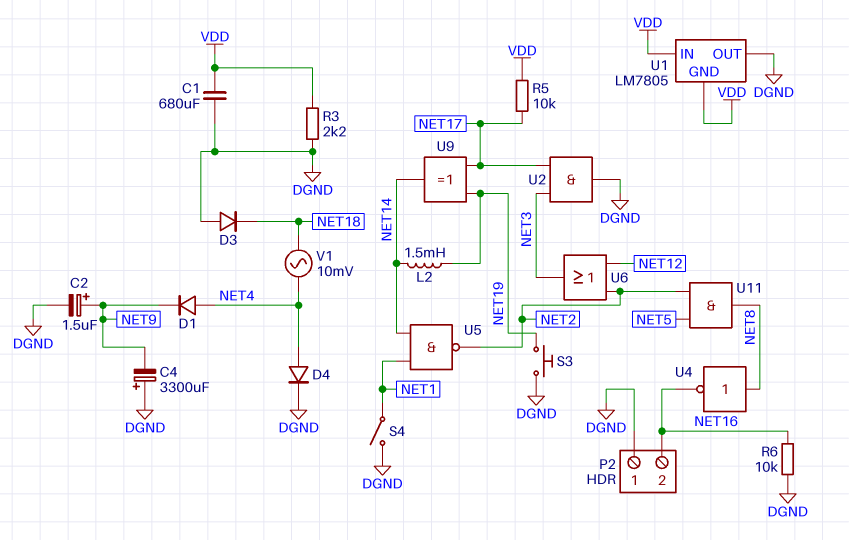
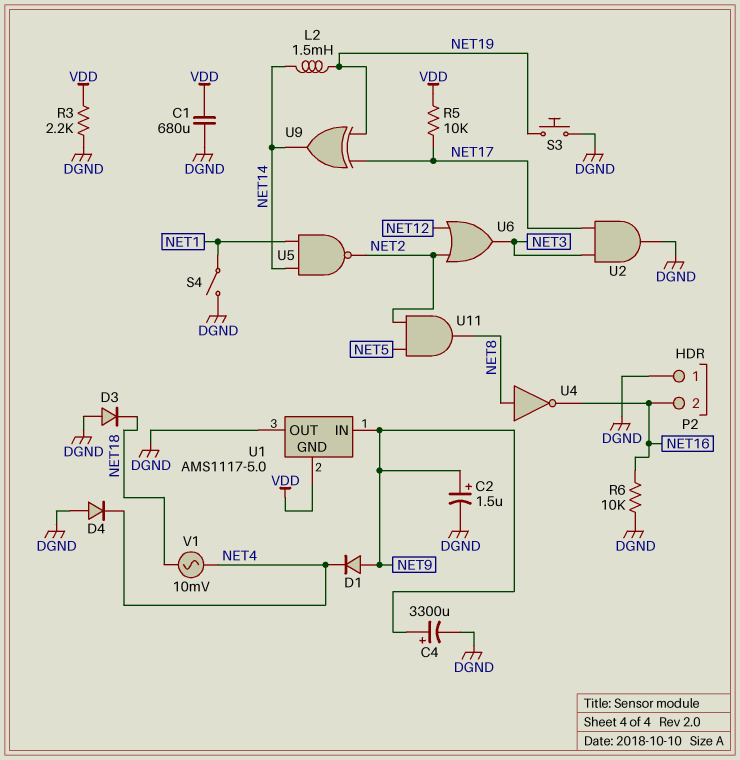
C4: 3300uF (plus DGND, minus NET9) -> 3300uF (plus NET9, minus DGND)
D1: diode (A NET4, K NET9) -> diode (A NET9, K NET4)
D4: diode (A NET4, K DGND) -> diode (A DGND, K NET4)
U1: LM7805 -> AMS1117-5.0
U1 pin IN: VDD -> NET9

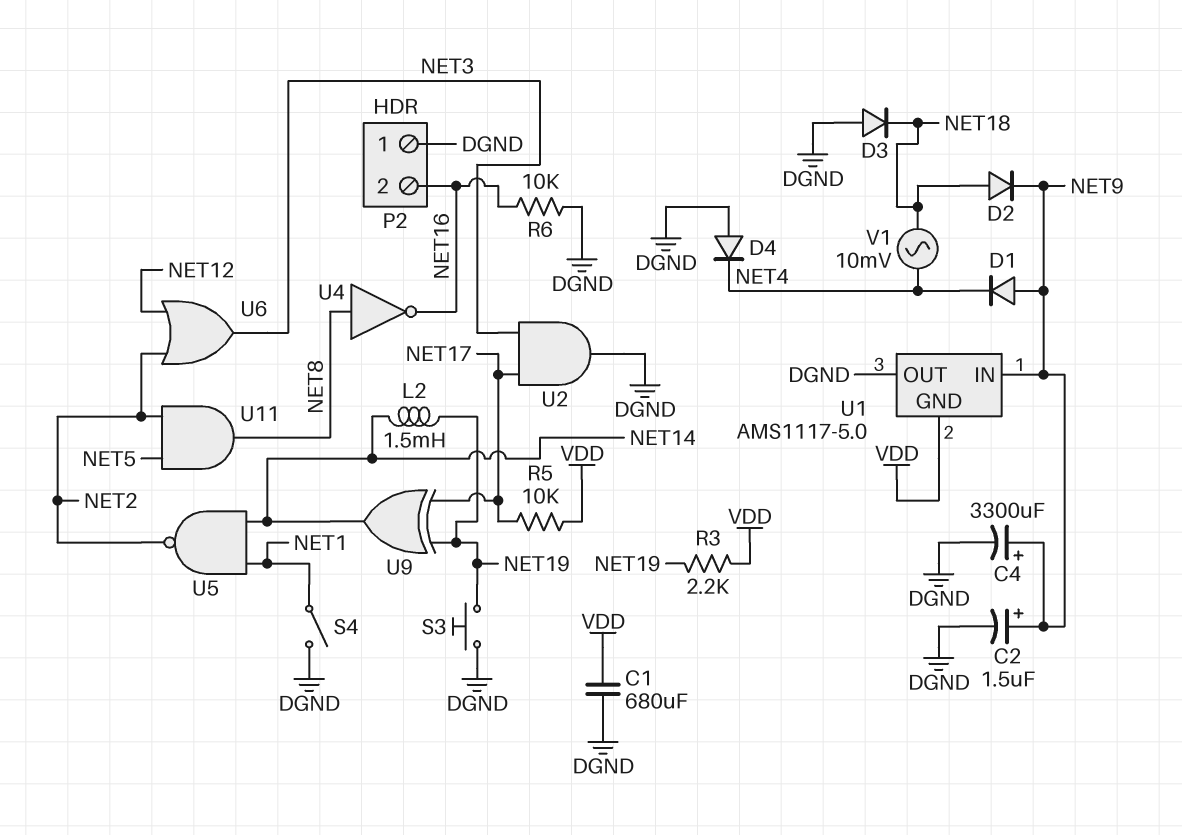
D2: none -> diode (A NET18, K NET9)
R3: 2.2k (DGND, VDD) -> 2.2k (NET19, VDD)

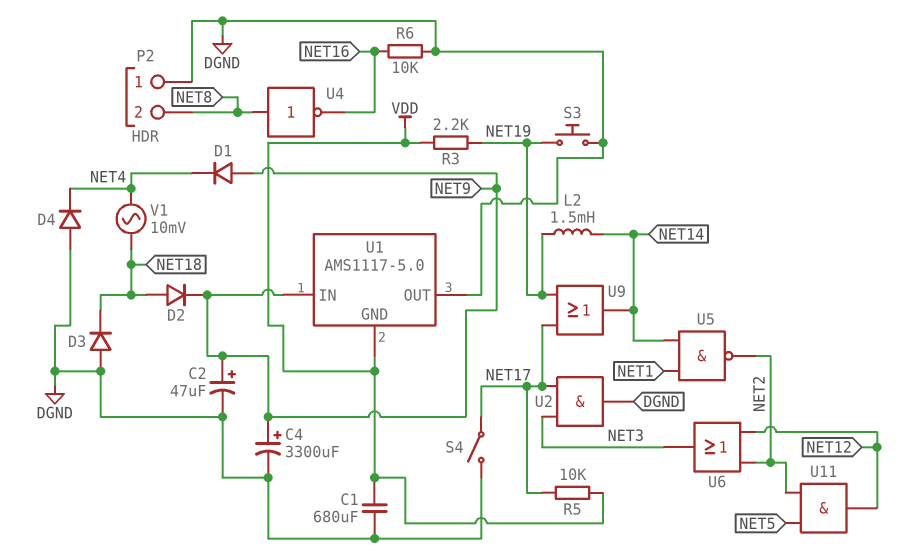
C2: 1.5uF (plus NET9, minus DGND) -> 47uF (plus NET9, minus DGND)
P2 pin 2: NET16 -> NET8
S4: switch (DGND, NET1) -> switch (DGND, NET17)
U9: XOR (in NET17, in NET19, out NET14) -> OR (in NET17, in NET19, out NET14)
U11: AND (in NET2, in NET5, out NET8) -> AND (in NET2, in NET5, out NET12)

